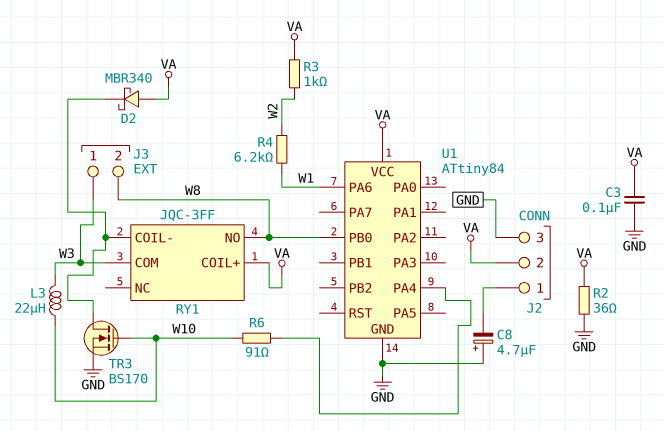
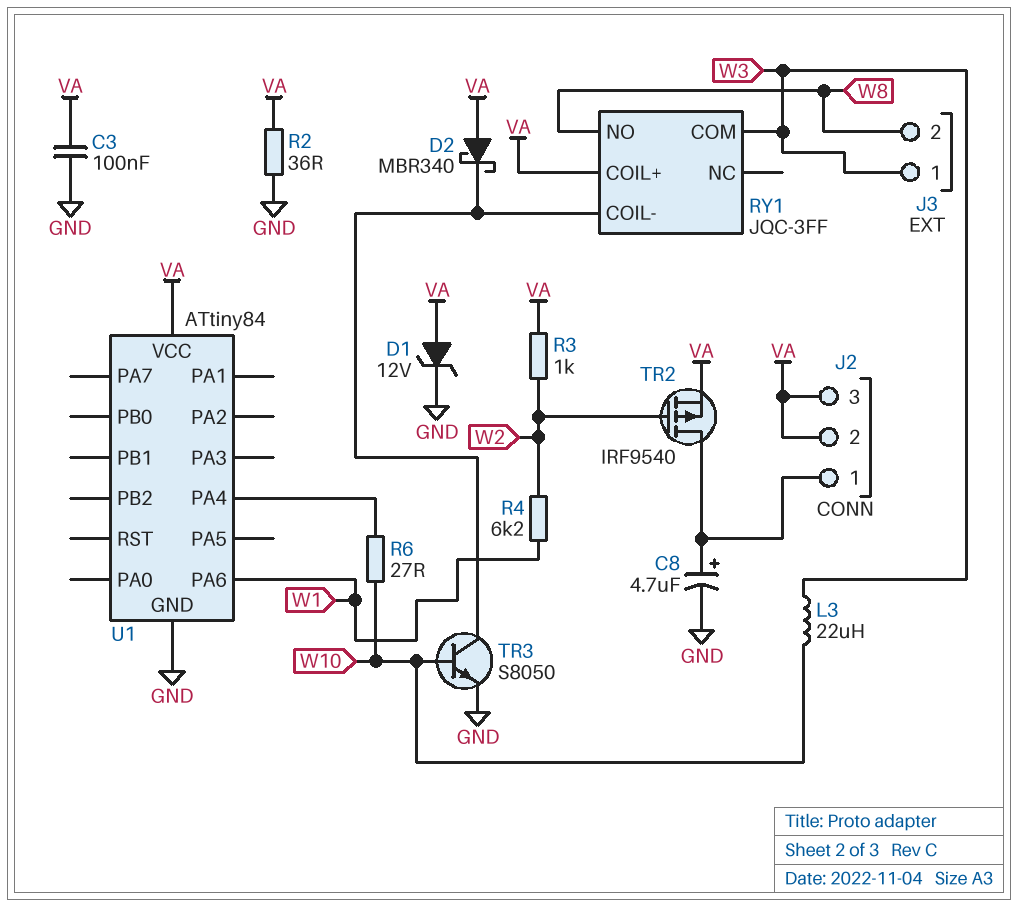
C8: 4.7uF (plus GND, minus J2/1) -> 4.7uF (plus J2/1, minus GND)
D1: none -> zener 12V (A VA, K GND)
J2 pin 3: GND -> VA
R6: 91 (U1/PA4, W10) -> 27 (U1/PA4, W10)
TR2: none -> PMOS IRF9540 (G W2, D J2/1, S VA)
TR3: NMOS BS170 (G W10, D RY1/COIL-, S GND) -> NPN S8050 (B W10, C RY1/COIL-, E GND)
U1 pin PB0: W8 -> none

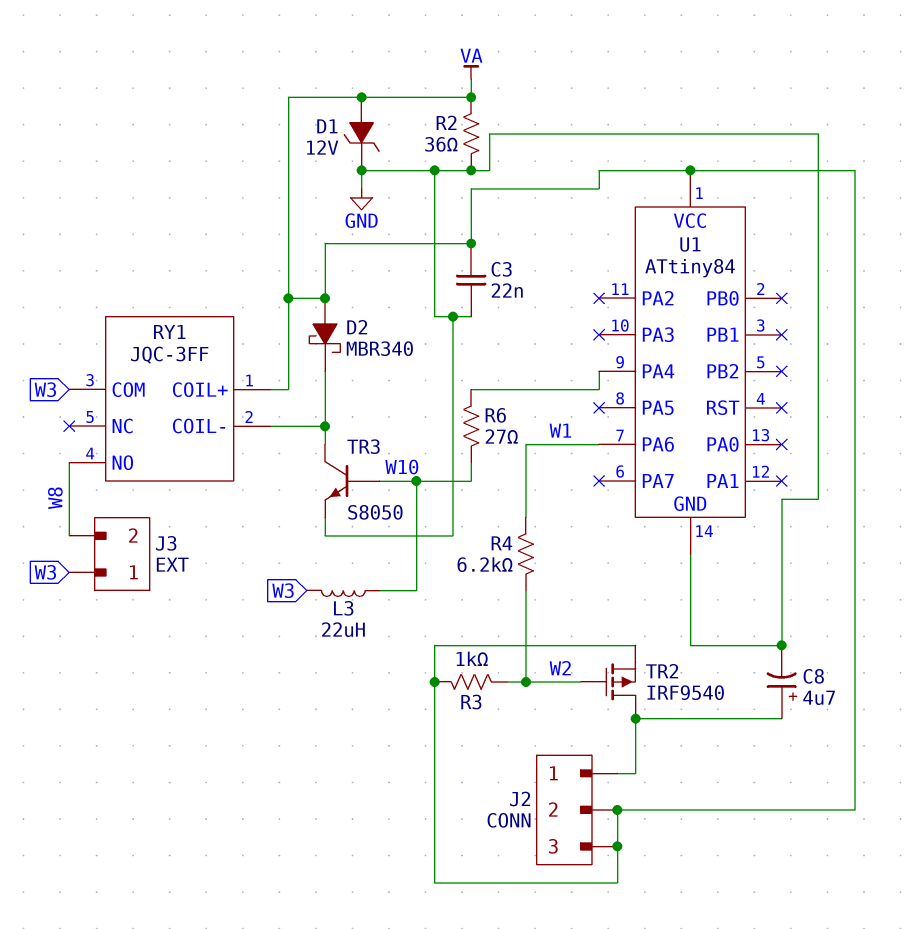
C3: 100nF (GND, VA) -> 22nF (GND, VA)

